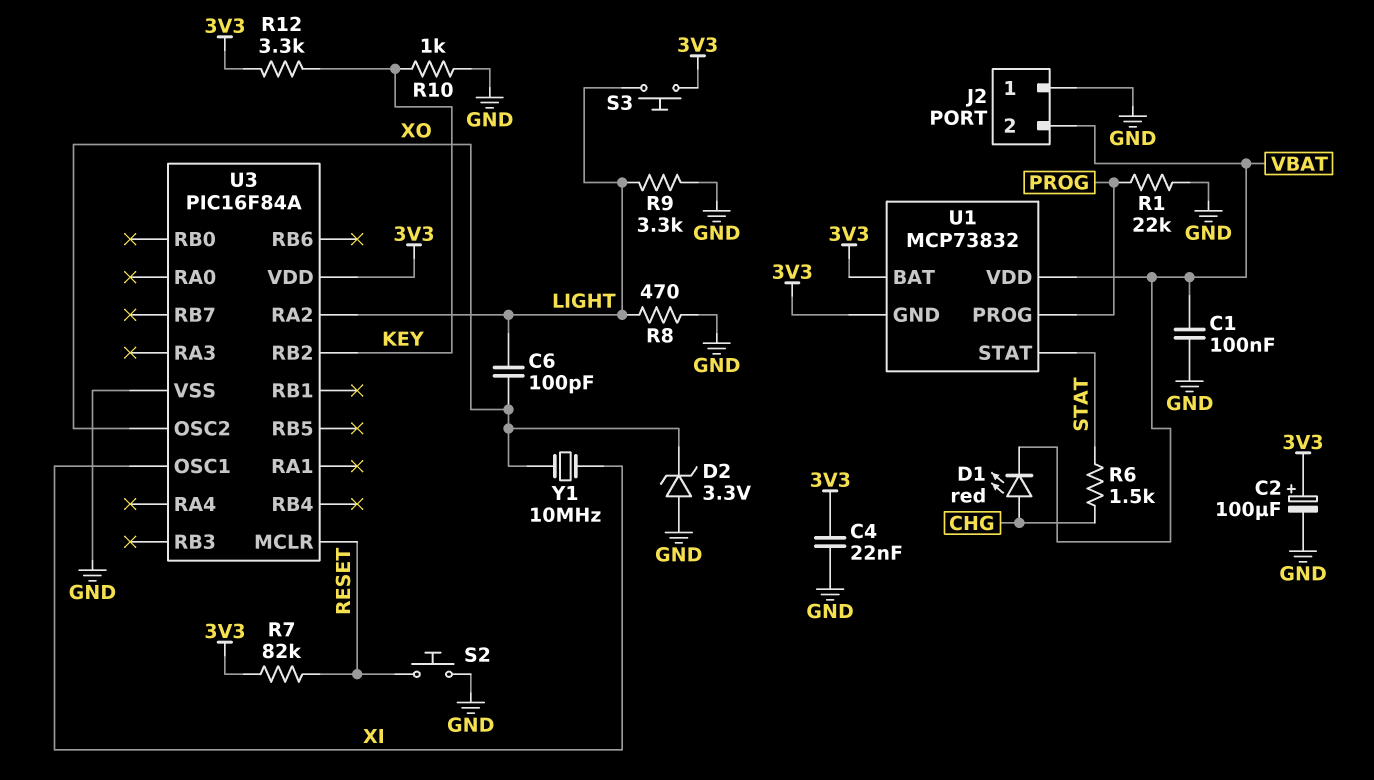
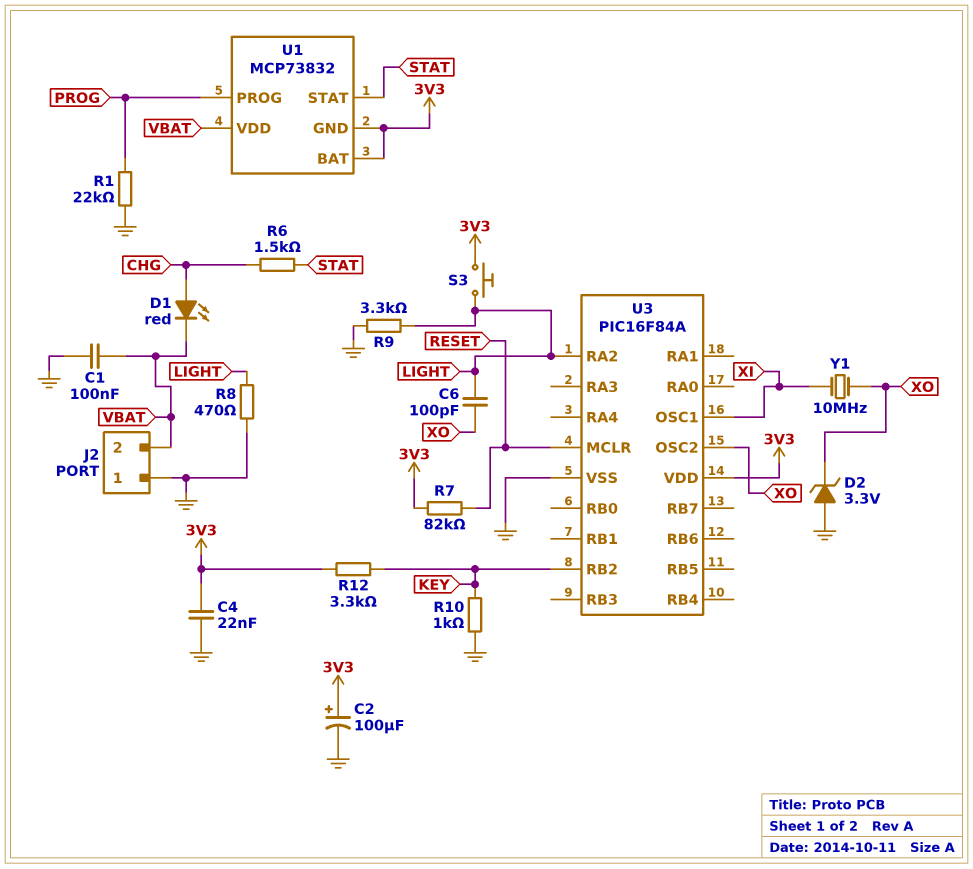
S2: button (GND, RESET) -> none

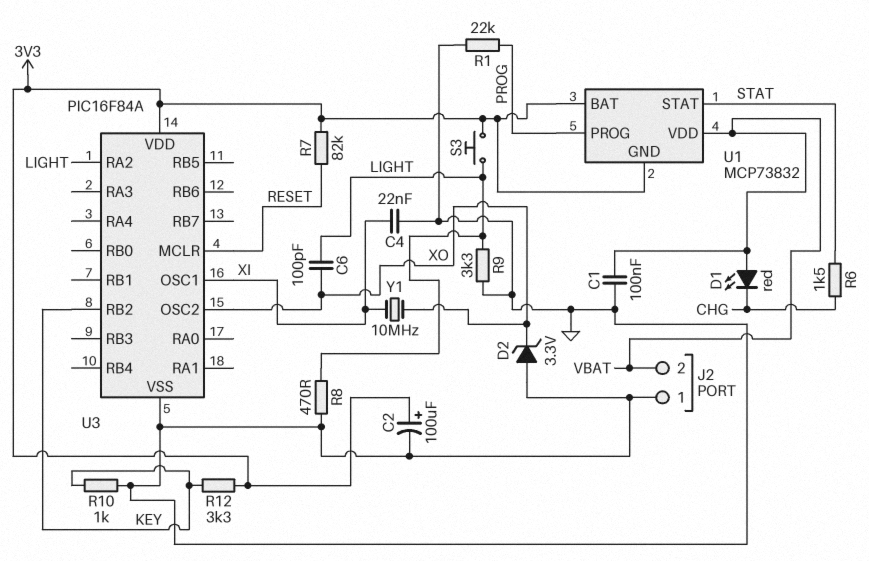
C4: 22nF (3V3, GND) -> 22nF (GND, XI)
D1: LED red (A CHG, K VBAT) -> LED red (A VBAT, K CHG)

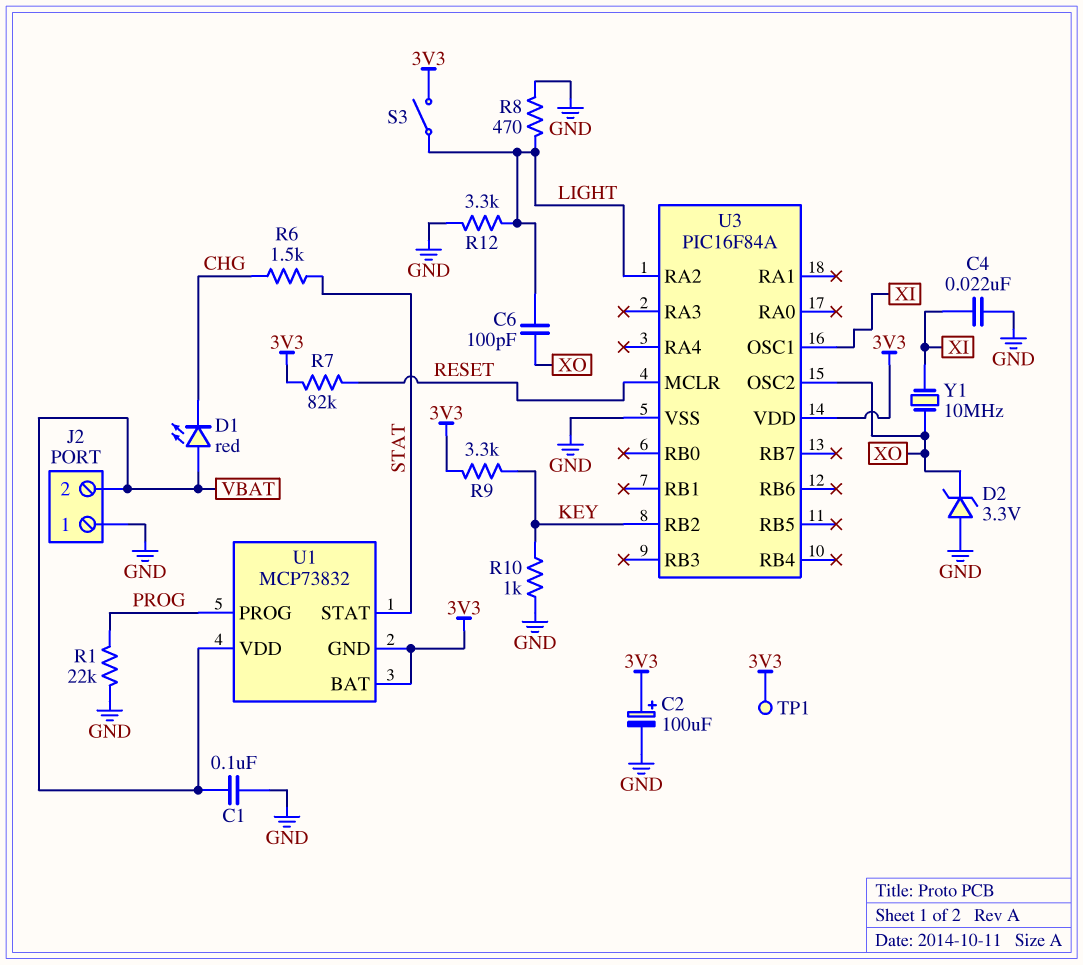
R9: 3.3k (GND, LIGHT) -> 3.3k (3V3, KEY)
R12: 3.3k (3V3, KEY) -> 3.3k (GND, LIGHT)
S3: button (3V3, LIGHT) -> switch (3V3, LIGHT)
TP1: none -> test point (3V3)

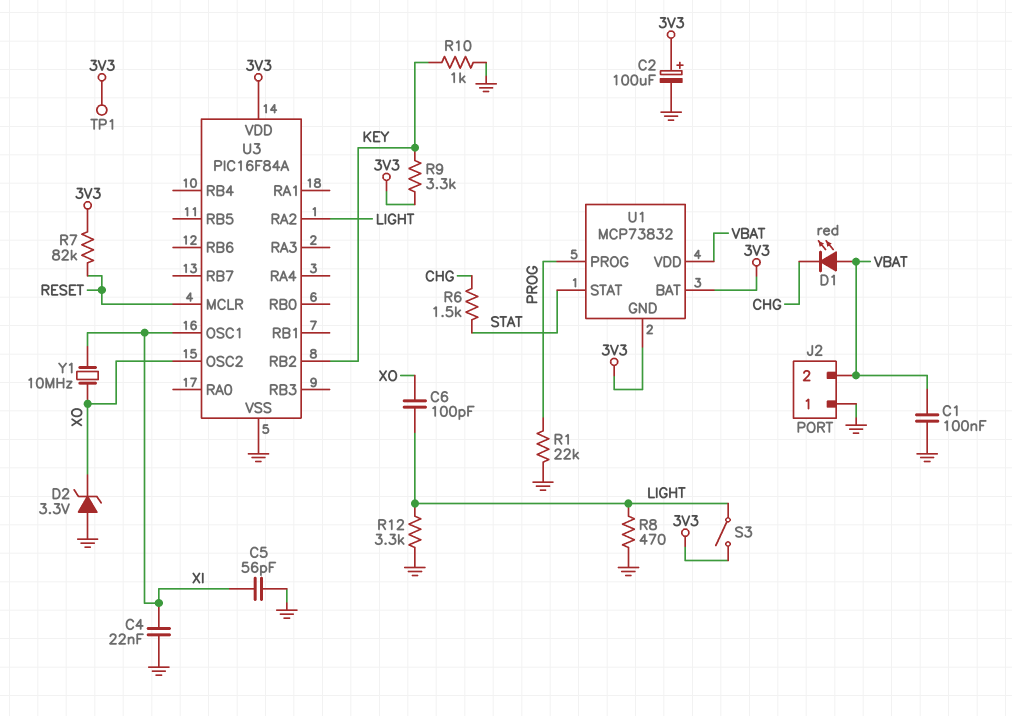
C5: none -> 56pF (GND, XI)

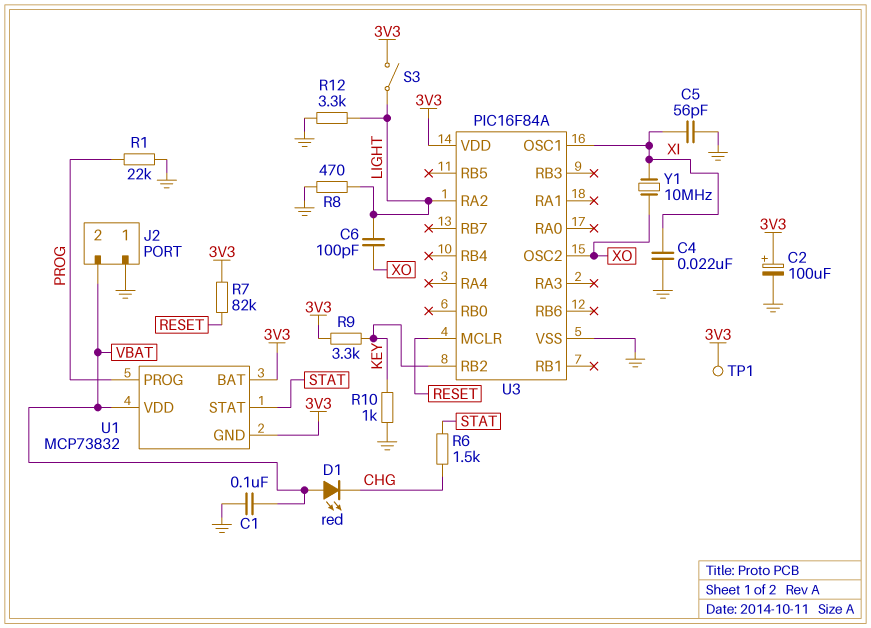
D2: zener 3.3V (A GND, K XO) -> none

